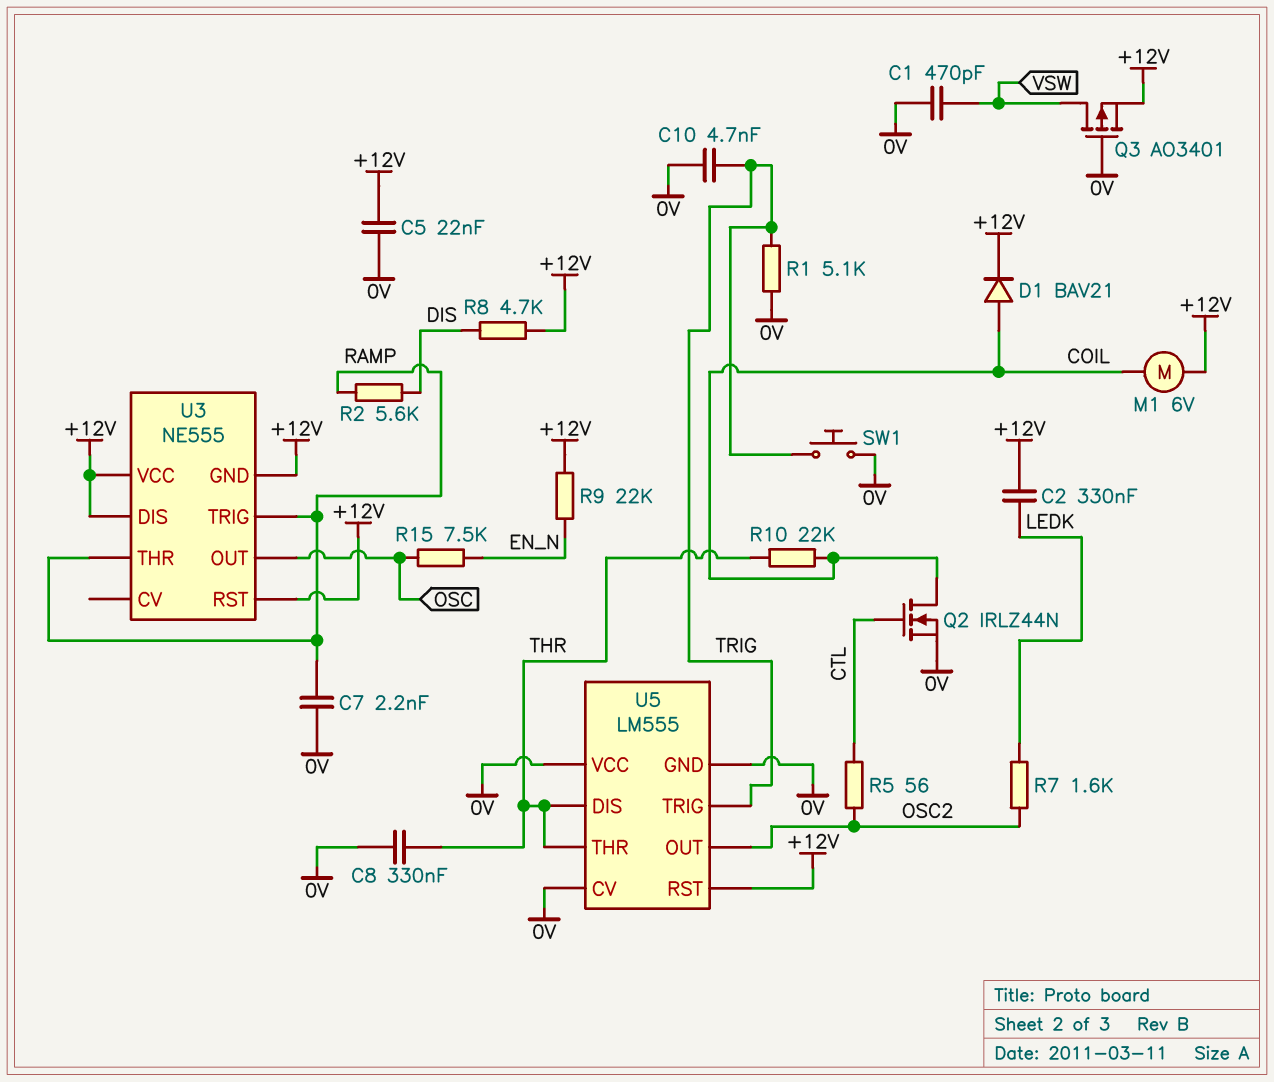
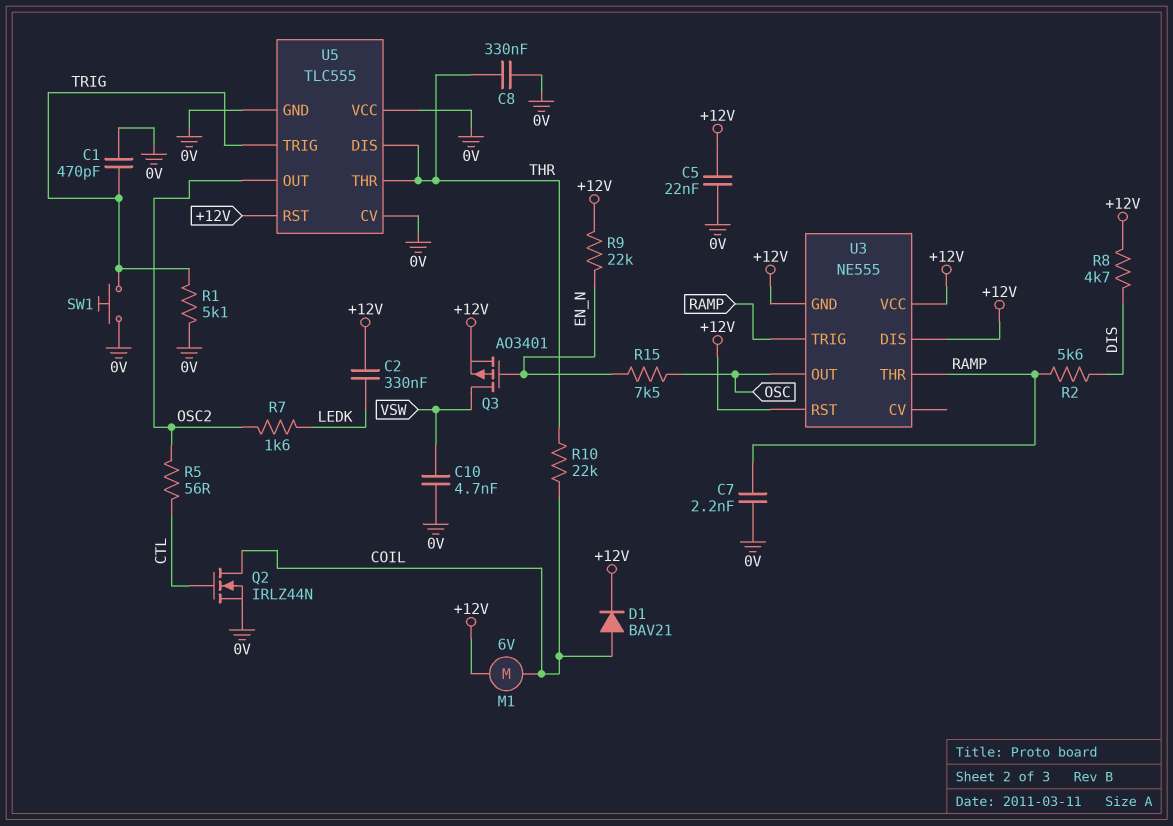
C1: 470pF (0V, VSW) -> 470pF (0V, TRIG)
C10: 4.7nF (0V, TRIG) -> 4.7nF (0V, VSW)
Q3: PMOS AO3401 (G 0V, D VSW, S +12V) -> PMOS AO3401 (G EN_N, D VSW, S +12V)
U5: LM555 -> TLC555

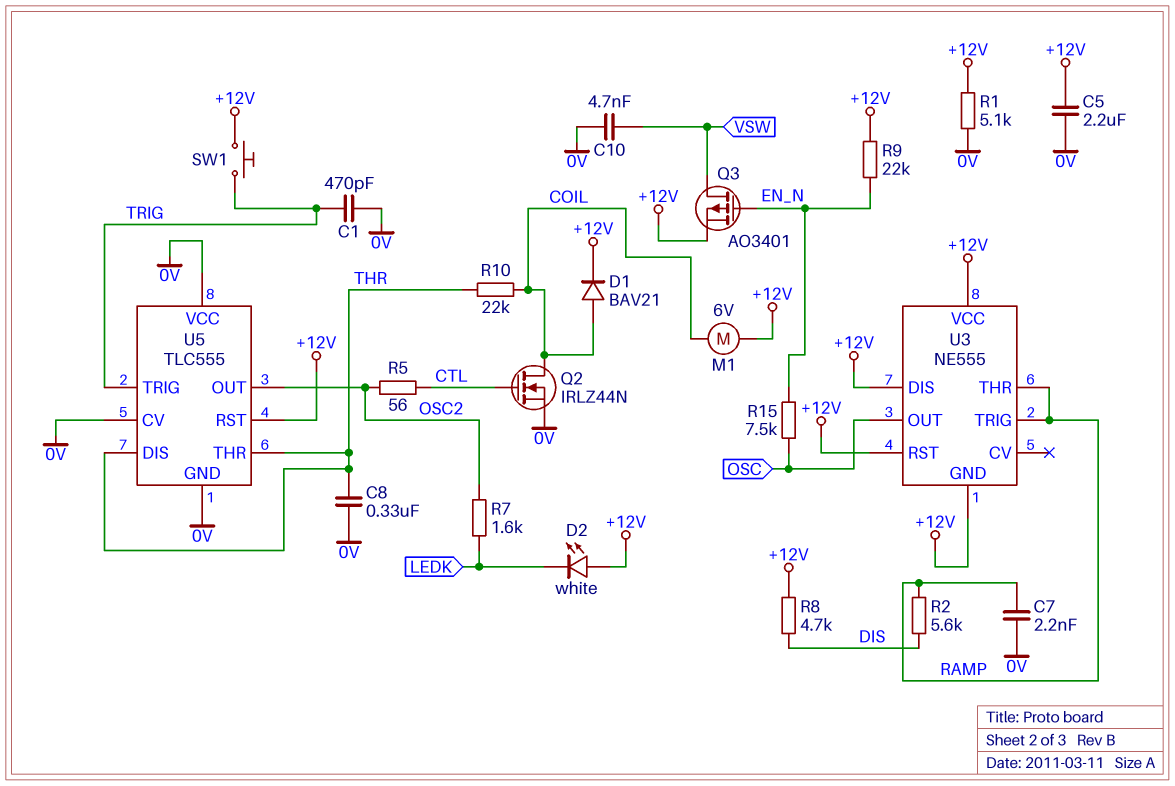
C2: 330nF (+12V, LEDK) -> none
C5: 22nF (+12V, 0V) -> 2.2uF (+12V, 0V)
D2: none -> LED white (A +12V, K LEDK)
R1: 5.1k (0V, TRIG) -> 5.1k (+12V, 0V)
SW1: button (0V, TRIG) -> button (+12V, TRIG)

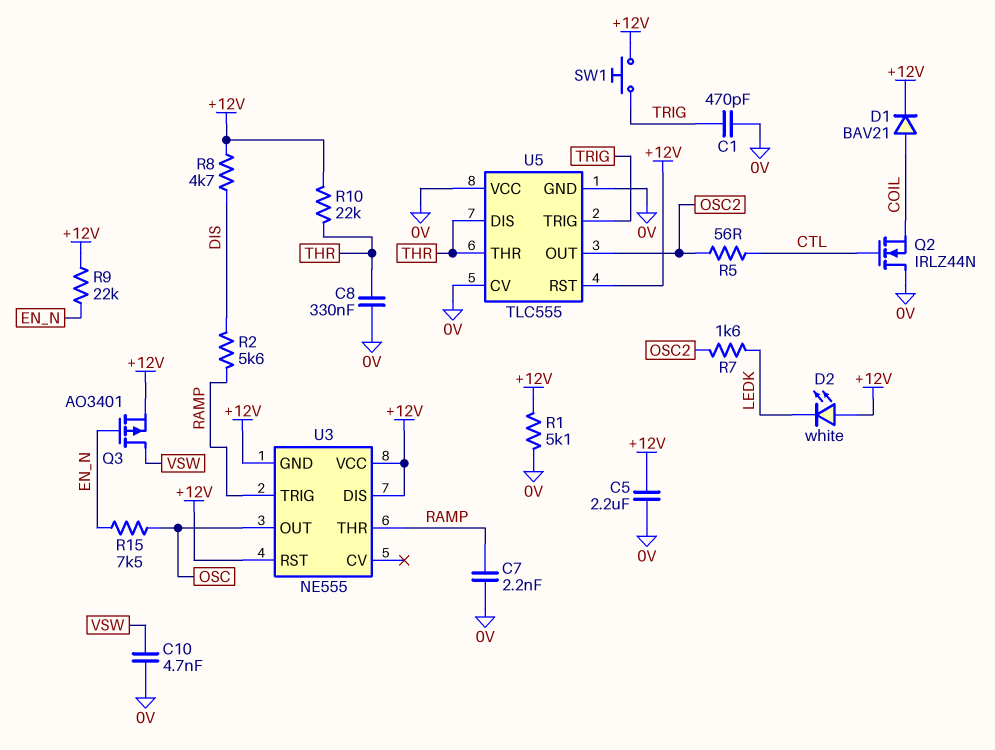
M1: motor 6V (+12V, COIL) -> none
Q2: NMOS IRLZ44N (G CTL, D COIL, S 0V) -> NMOS IRLZ44N (G CTL, D 0V, S COIL)
R10: 22k (COIL, THR) -> 22k (+12V, THR)

